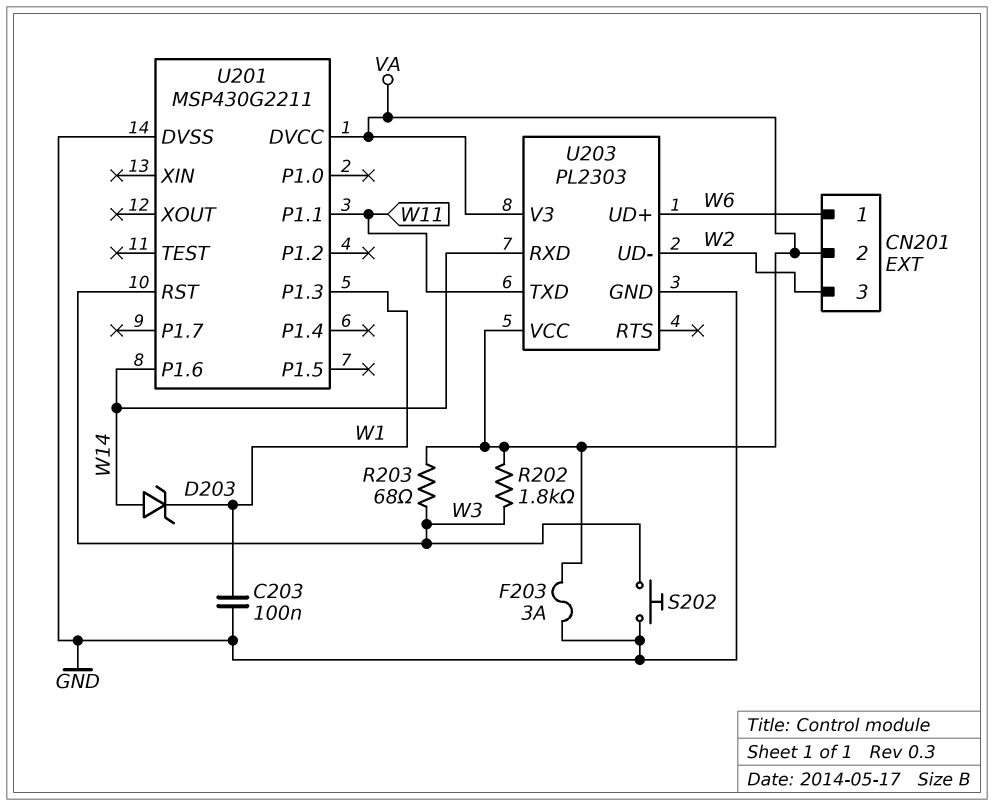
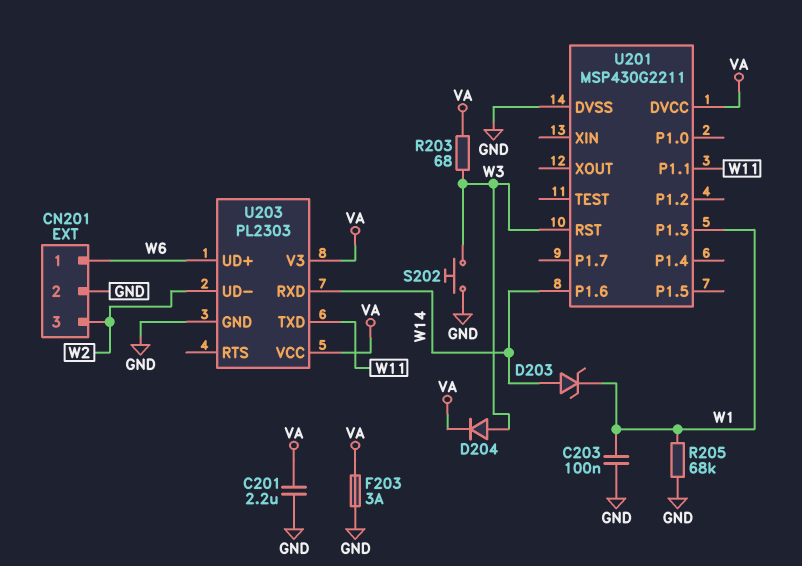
C201: none -> 2.2uF (GND, VA)
CN201 pin 2: VA -> GND
D204: none -> diode (A W3, K VA)
R202: 1.8k (VA, W3) -> none
R205: none -> 68k (GND, W1)

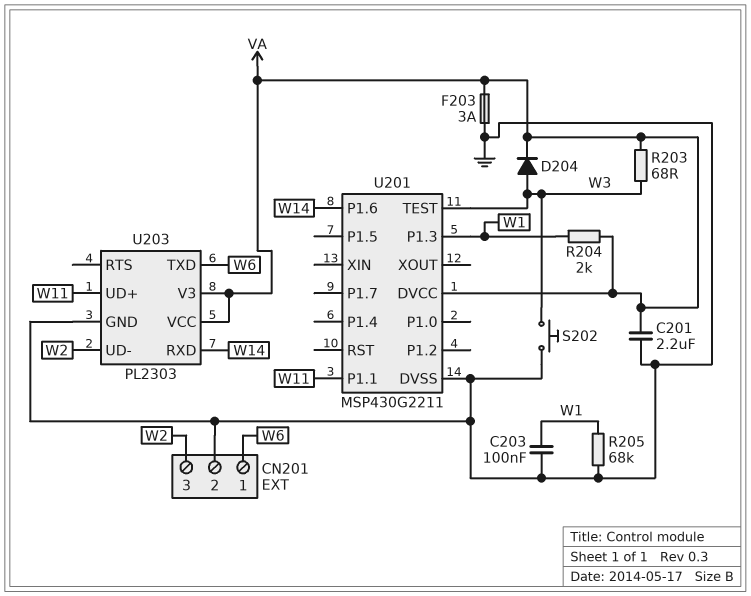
D203: zener (A W14, K W1) -> none
R204: none -> 2k (VA, W1)
U201 pin RST: W3 -> none
U201 pin TEST: none -> W3
U203 pin TXD: W11 -> W6
U203 pin UD+: W6 -> W11

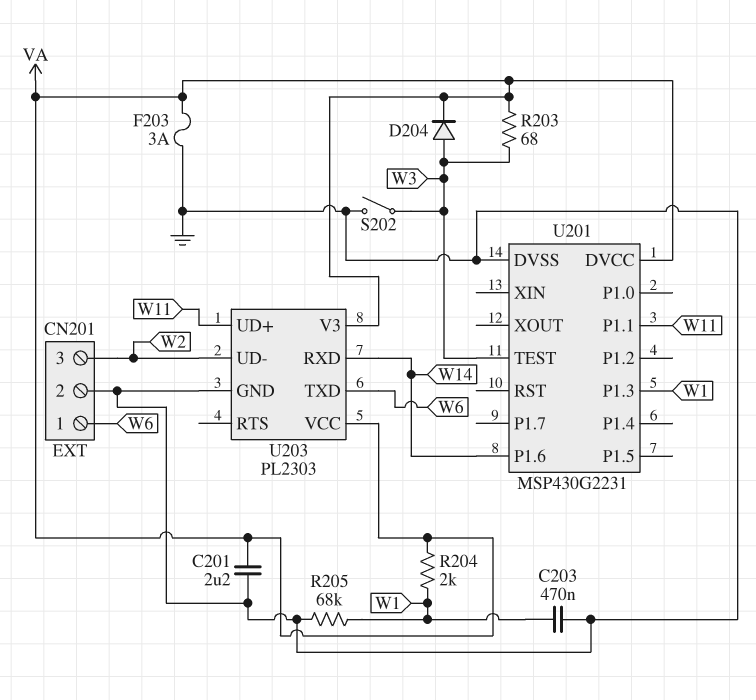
C203: 100nF (GND, W1) -> 470nF (GND, W1)
S202: button (GND, W3) -> switch (GND, W3)
U201: MSP430G2211 -> MSP430G2231

